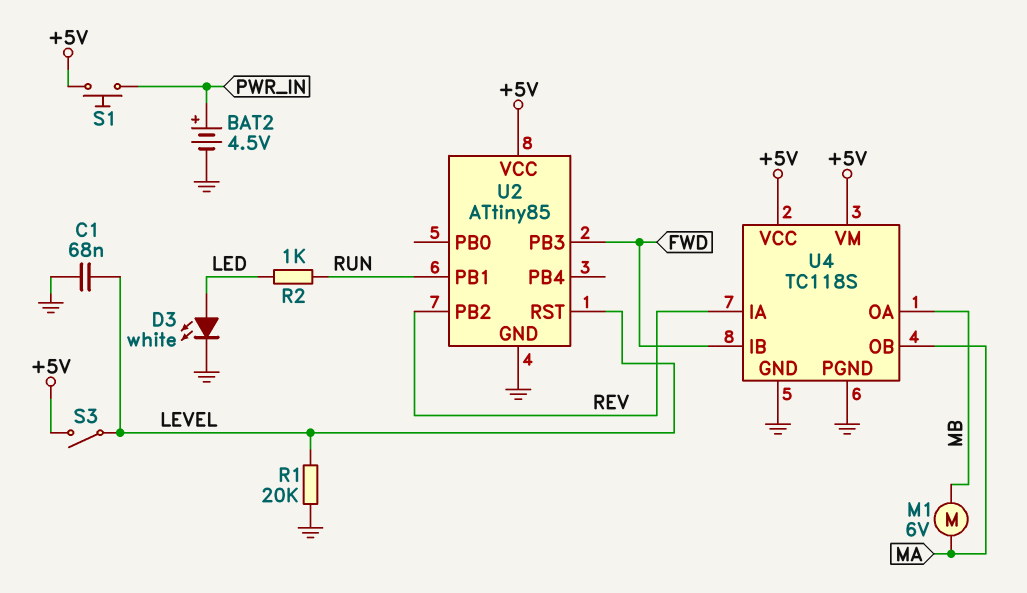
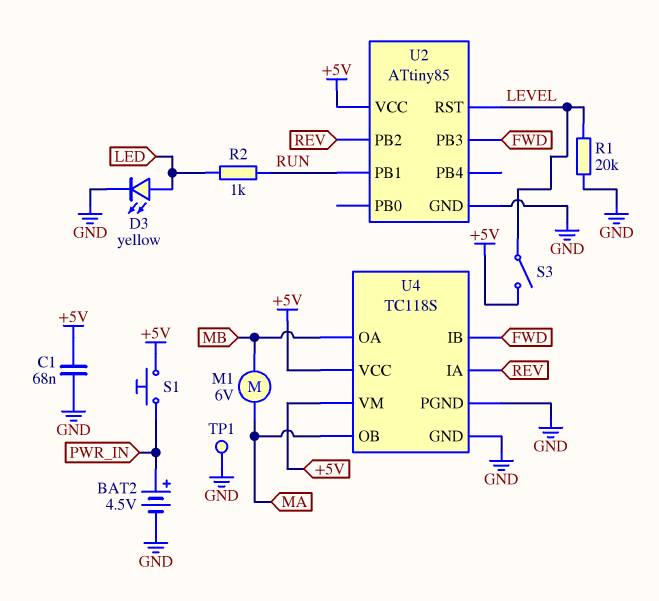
C1: 68nF (GND, LEVEL) -> 68nF (+5V, GND)
D3: LED white (A LED, K GND) -> LED yellow (A LED, K GND)
TP1: none -> test point (GND)

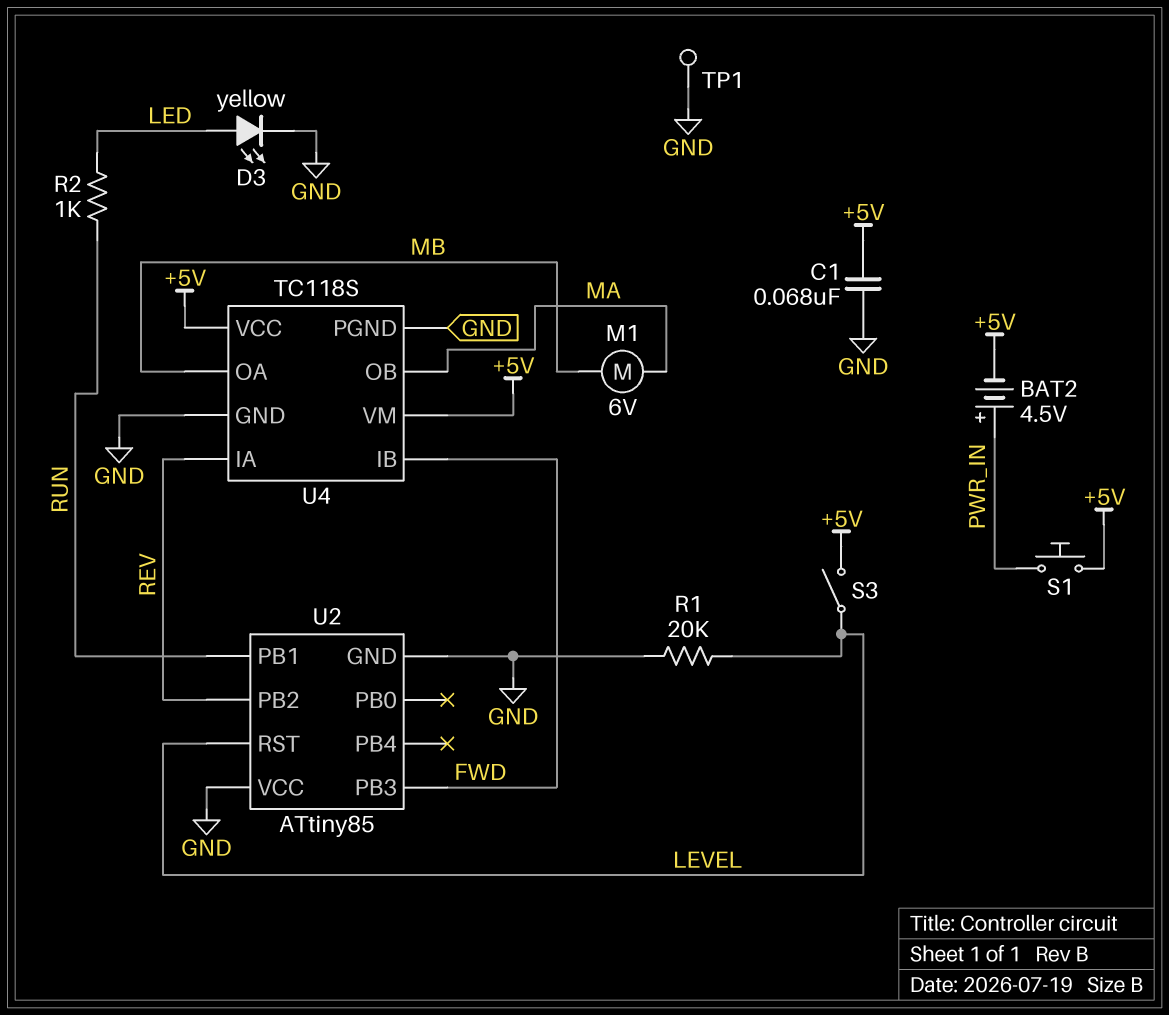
BAT2: 4.5V (plus PWR_IN, minus GND) -> 4.5V (plus PWR_IN, minus +5V)
U2 pin VCC: +5V -> GND

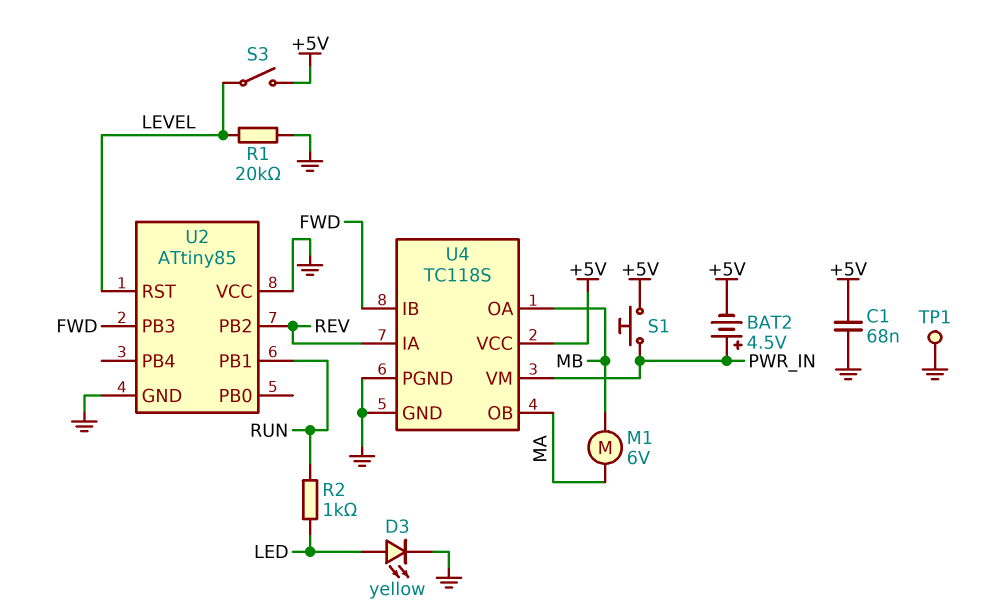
U4 pin VM: +5V -> PWR_IN

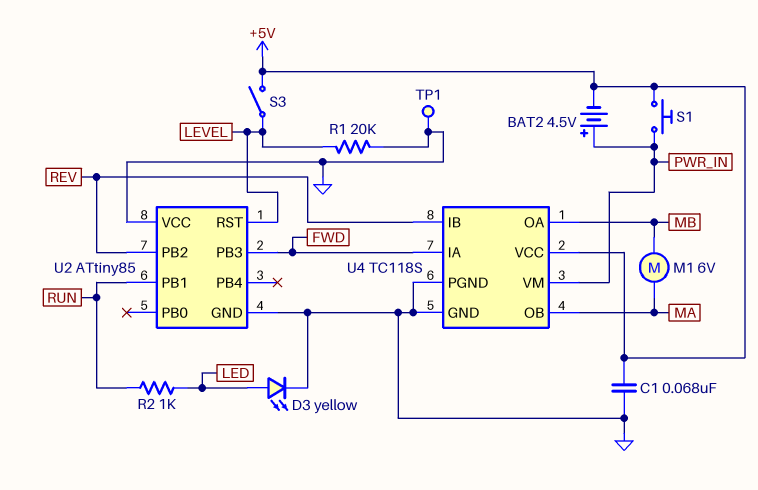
U4 pin IA: REV -> FWD
U4 pin IB: FWD -> REV

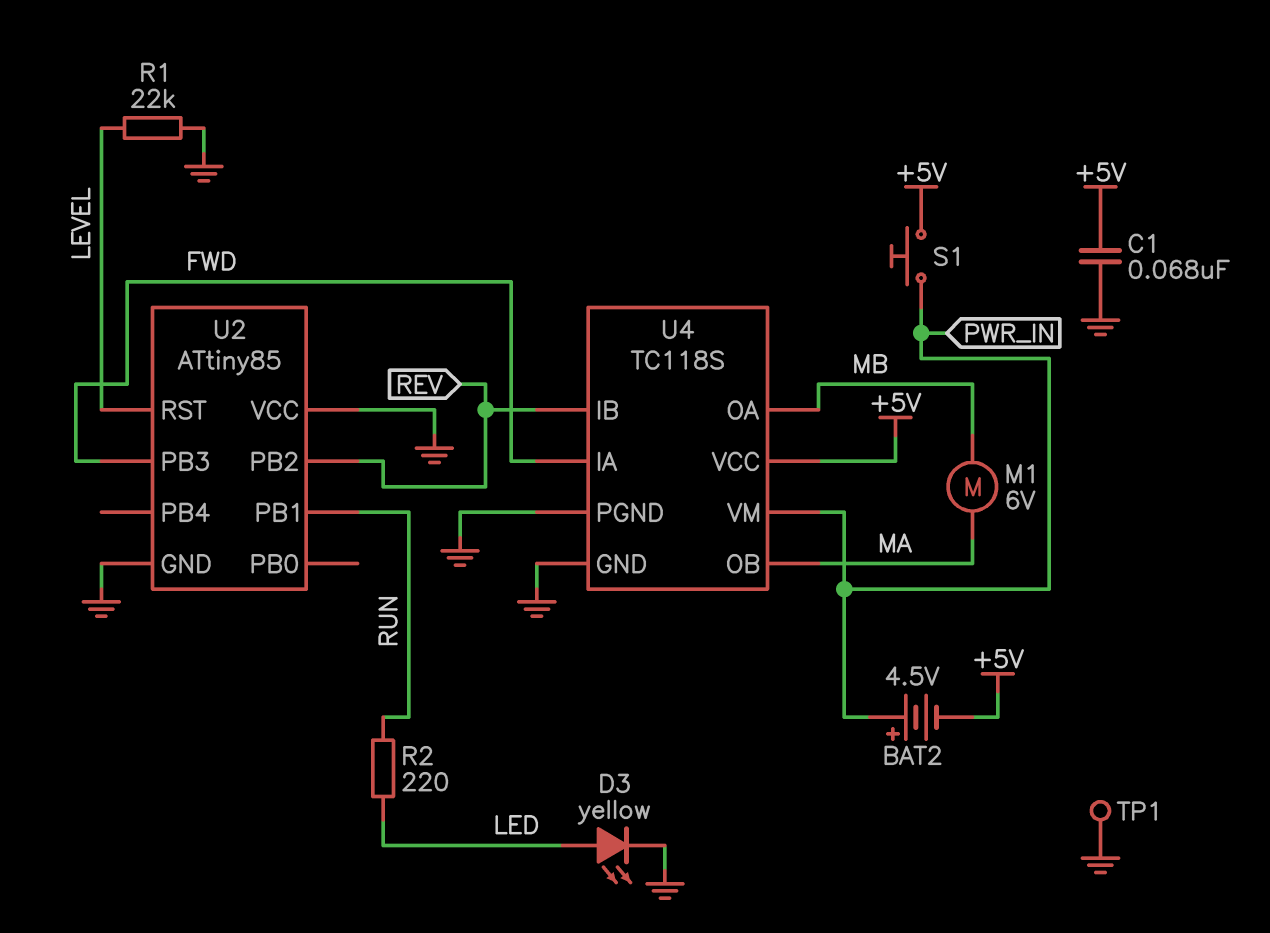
R1: 20k (GND, LEVEL) -> 22k (GND, LEVEL)
R2: 1k (LED, RUN) -> 220 (LED, RUN)
S3: switch (+5V, LEVEL) -> none

